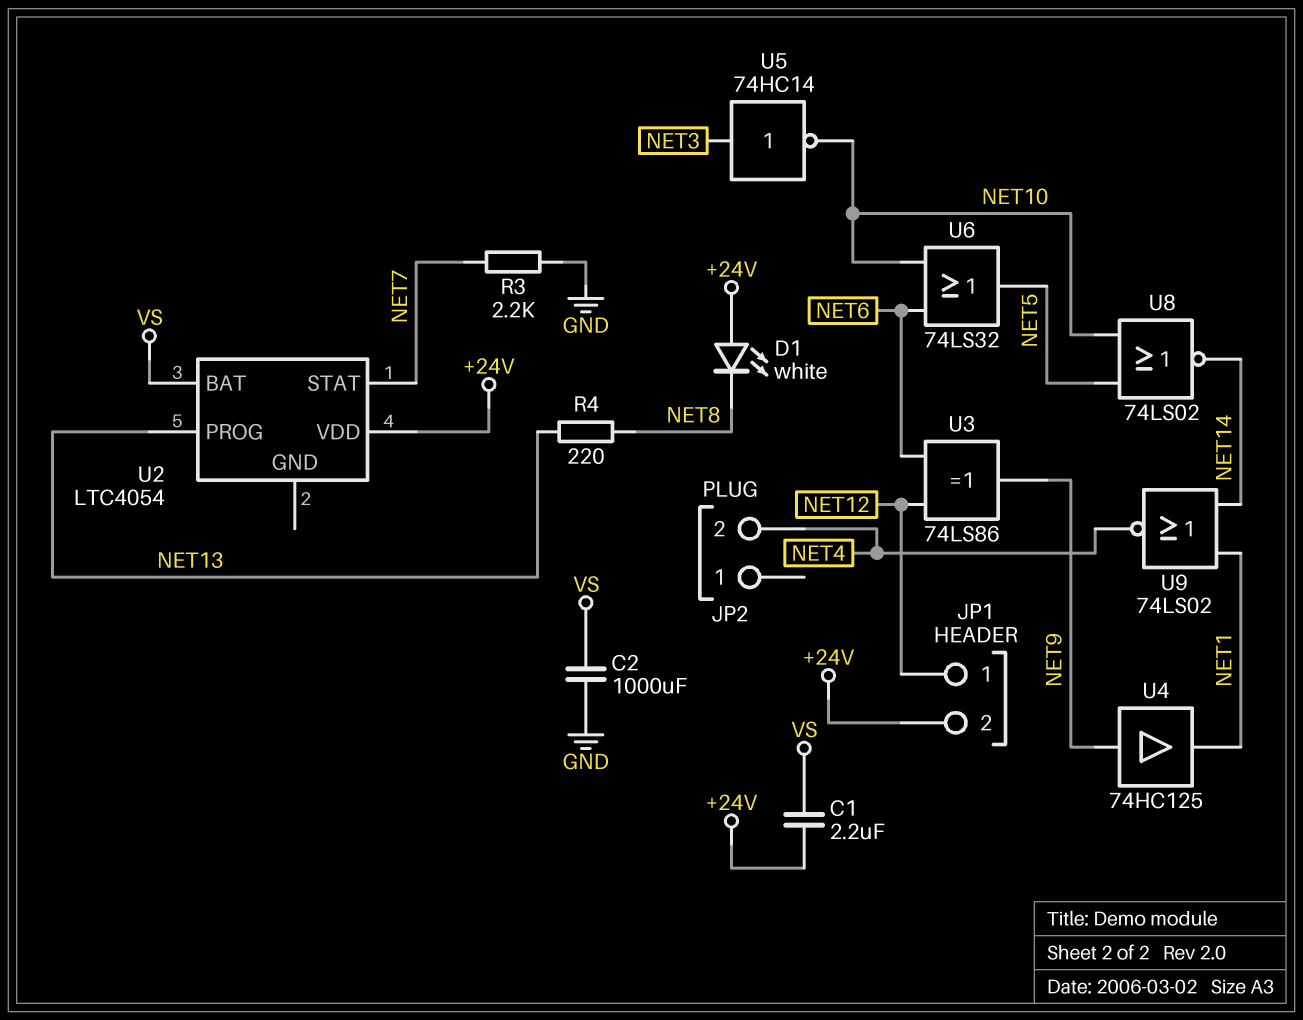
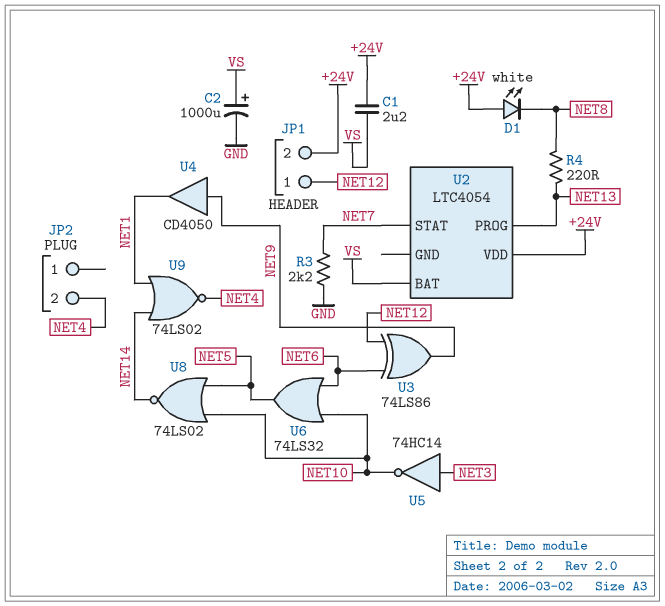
C2: 1000uF (GND, VS) -> 1000uF (plus VS, minus GND)
U4: buffer 74HC125 (in NET9, out NET1) -> buffer CD4050 (in NET9, out NET1)

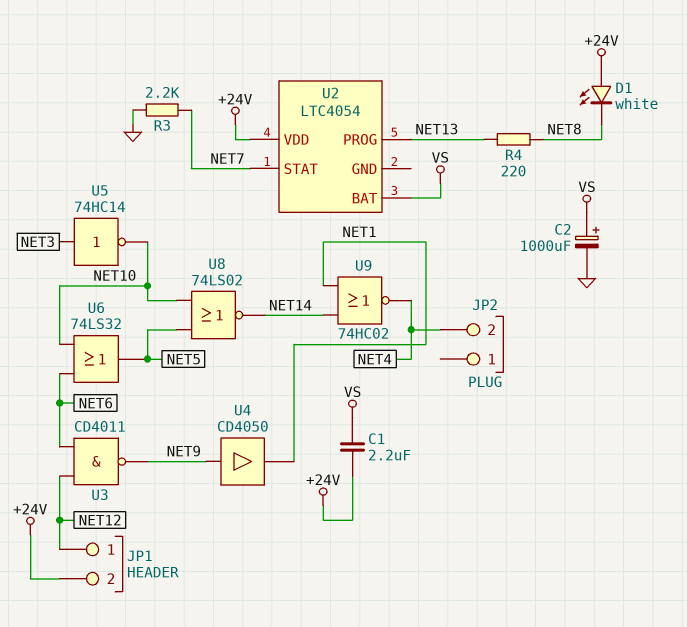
U3: XOR 74LS86 (in NET6, in NET12, out NET9) -> NAND CD4011 (in NET6, in NET12, out NET9)
U9: NOR 74LS02 (in NET1, in NET14, out NET4) -> NOR 74HC02 (in NET1, in NET14, out NET4)

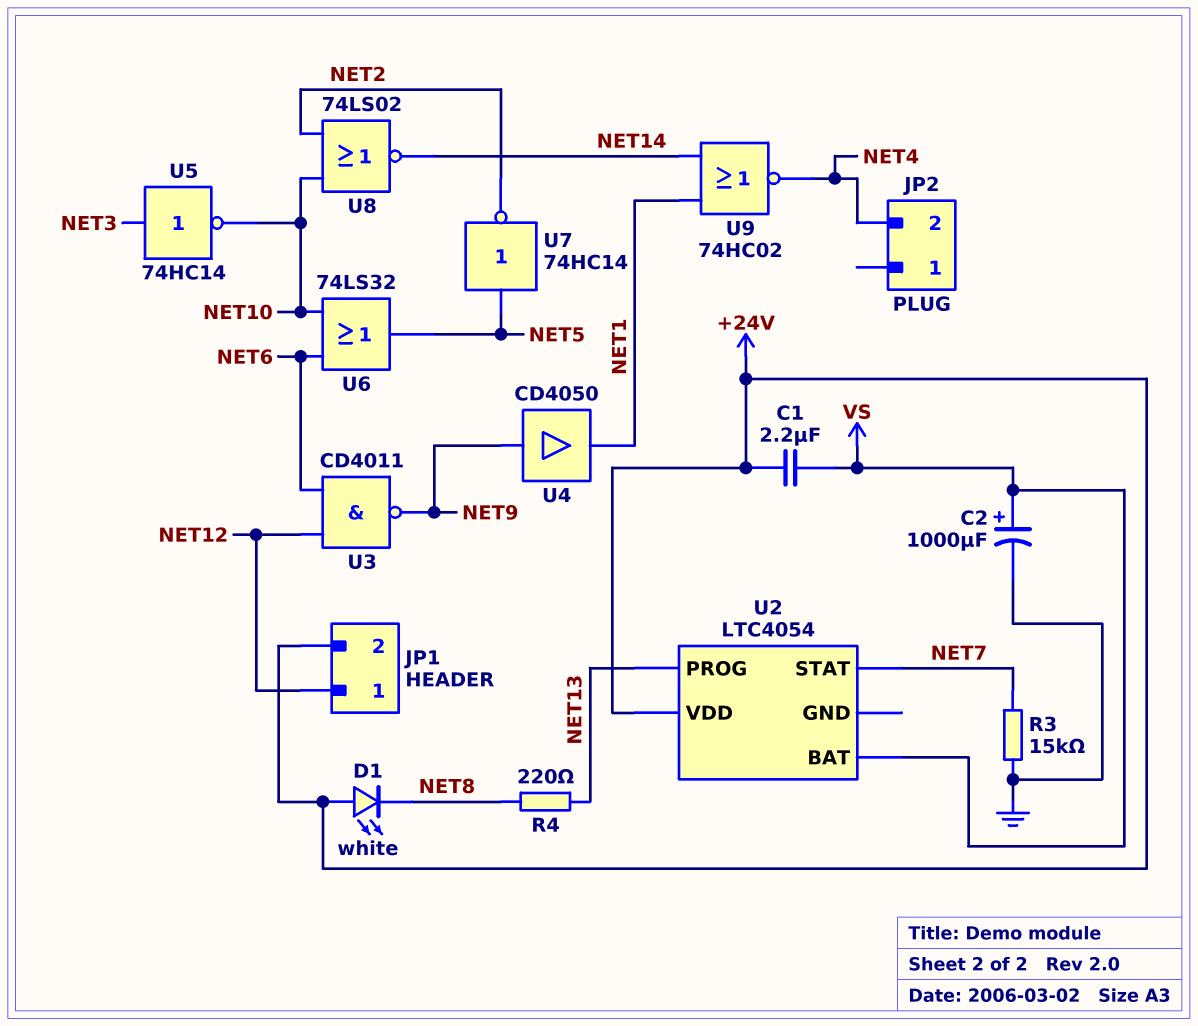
R3: 2.2k (GND, NET7) -> 15k (GND, NET7)
U7: none -> NOT 74HC14 (in NET5, out NET2)
U8: NOR 74LS02 (in NET5, in NET10, out NET14) -> NOR 74LS02 (in NET2, in NET10, out NET14)

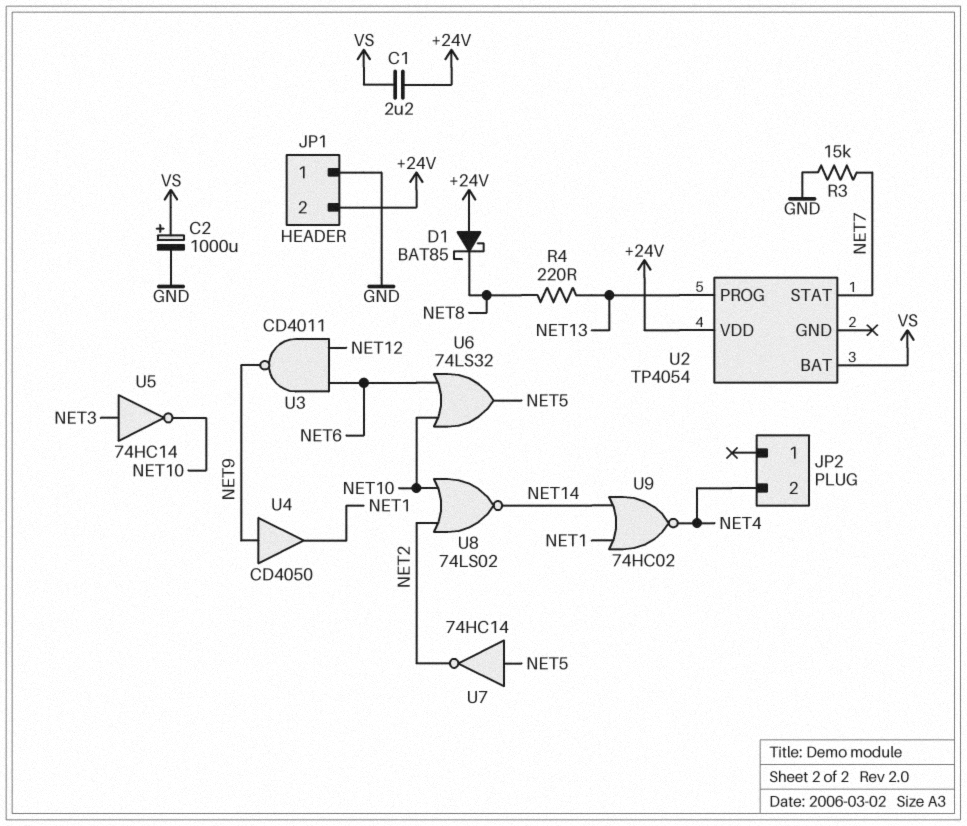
D1: LED white (A +24V, K NET8) -> schottky BAT85 (A +24V, K NET8)
JP1 pin 1: NET12 -> GND
U2: LTC4054 -> TP4054

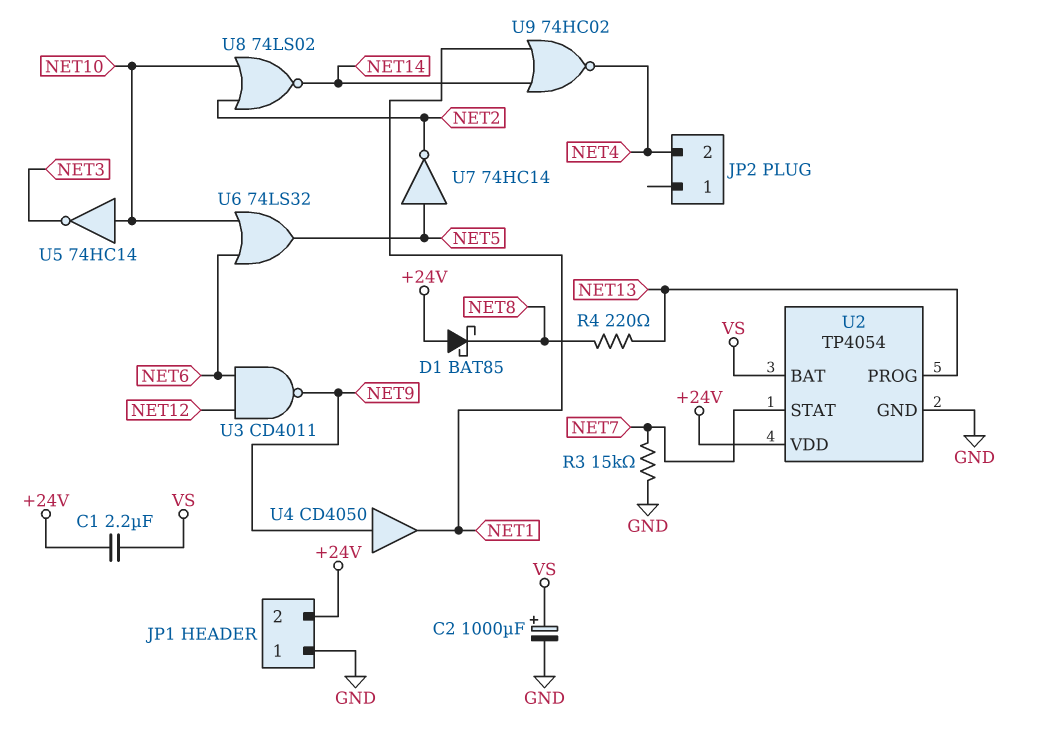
U2 pin GND: none -> GND
U5: NOT 74HC14 (in NET3, out NET10) -> NOT 74HC14 (in NET10, out NET3)

